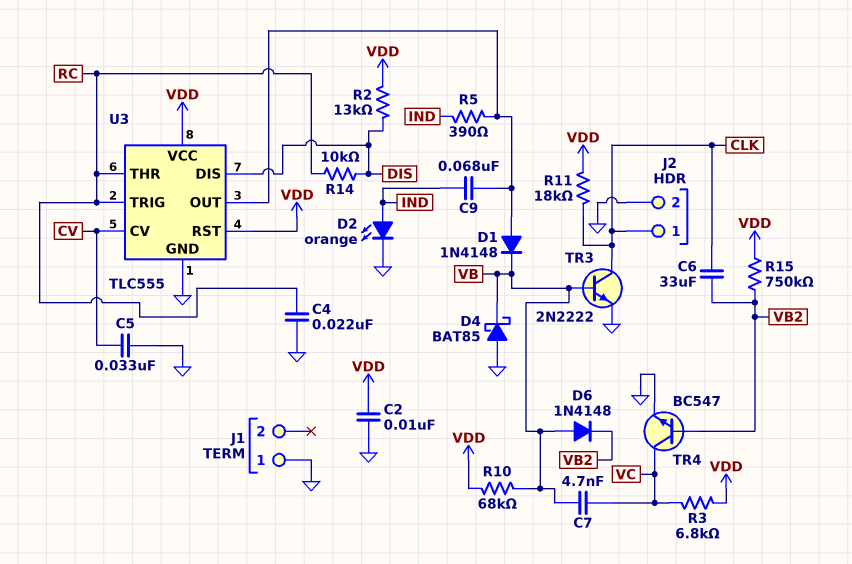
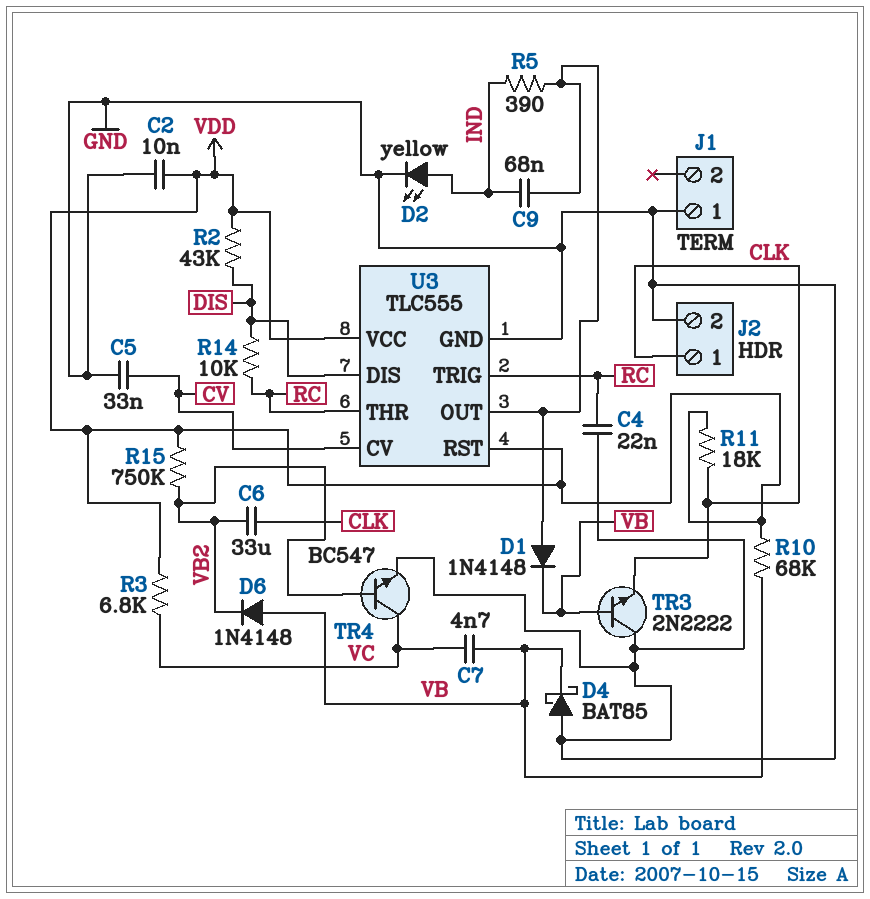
D2: LED orange (A IND, K GND) -> LED yellow (A IND, K GND)
R2: 13k (DIS, VDD) -> 43k (DIS, VDD)
TR3: NPN 2N2222 (B VB, C CLK, E GND) -> NPN 2N2222 (B VB, C GND, E CLK)

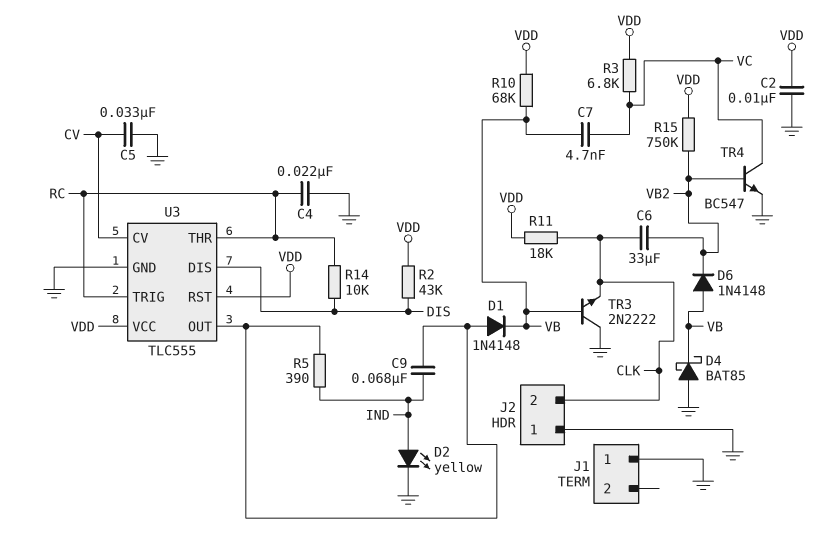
J2 pin 1: CLK -> GND
J2 pin 2: GND -> CLK

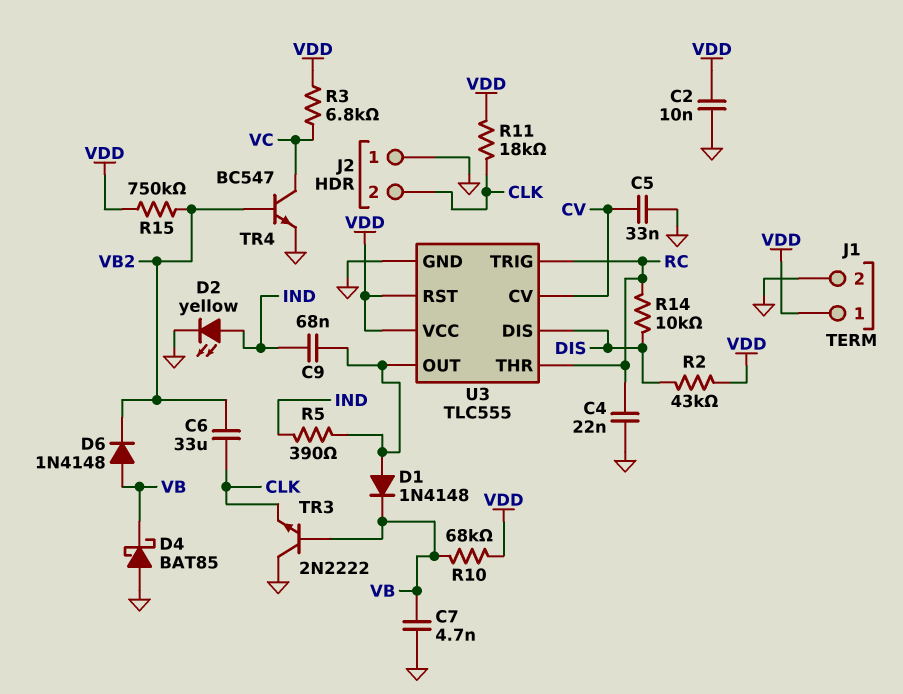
C7: 4.7nF (VB, VC) -> 4.7nF (GND, VB)
J1 pin 1: GND -> VDD
J1 pin 2: none -> GND

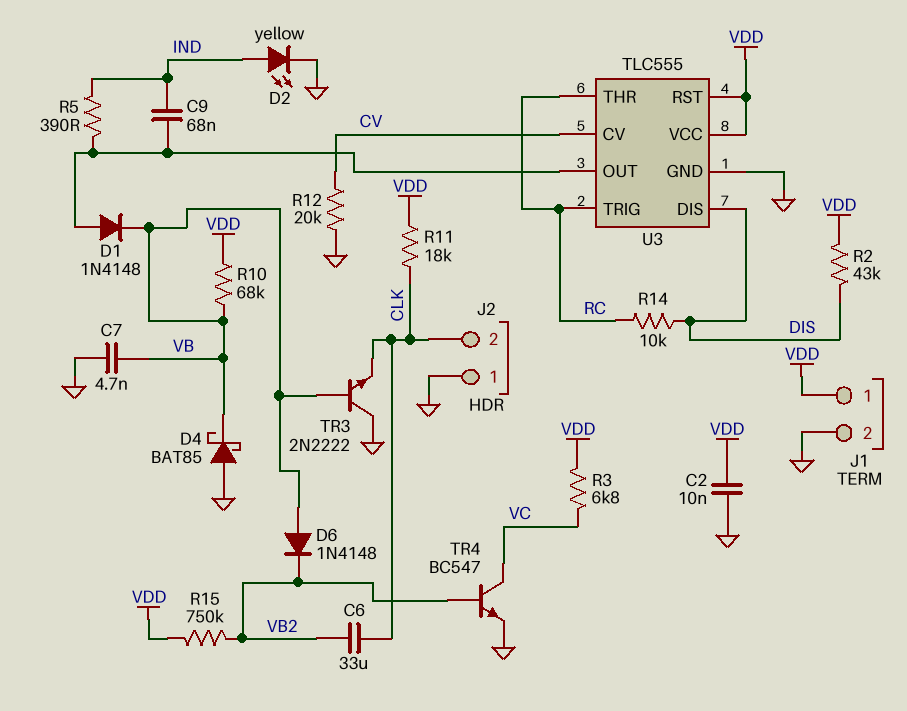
C4: 22nF (GND, RC) -> none
C5: 33nF (CV, GND) -> none
R12: none -> 20k (CV, GND)

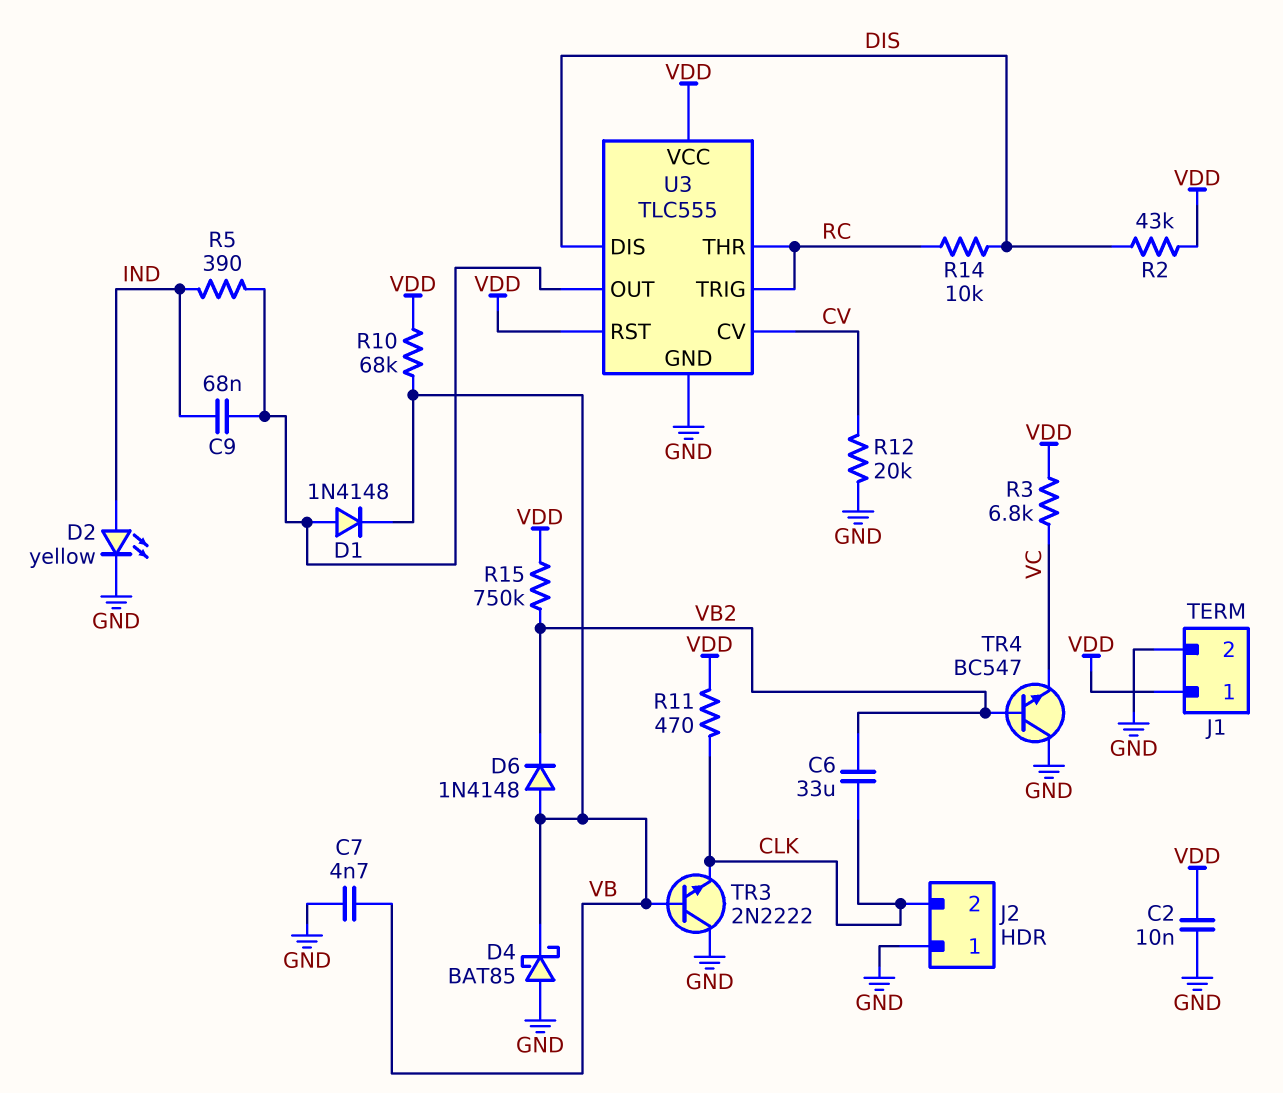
R11: 18k (CLK, VDD) -> 470 (CLK, VDD)
TR4: NPN BC547 (B VB2, C VC, E GND) -> NPN BC547 (B VB2, C GND, E VC)

